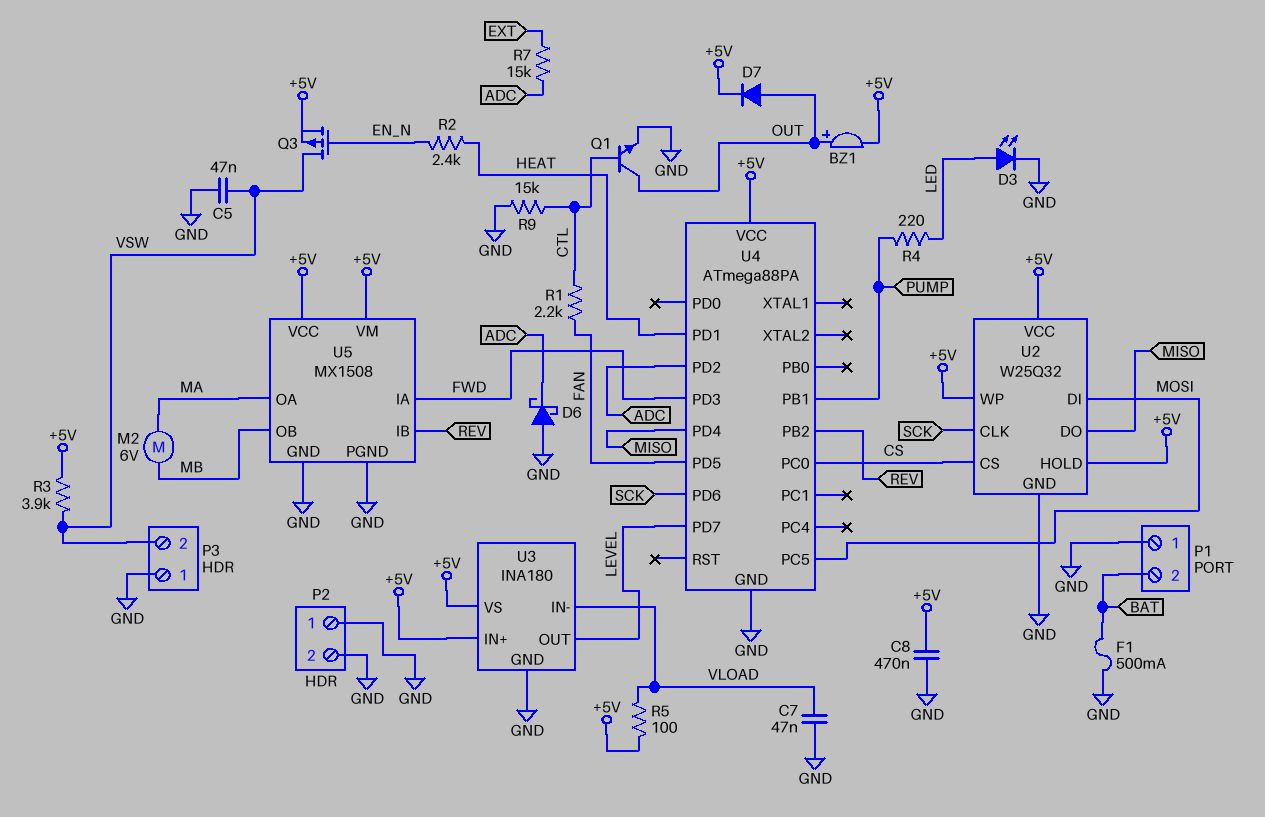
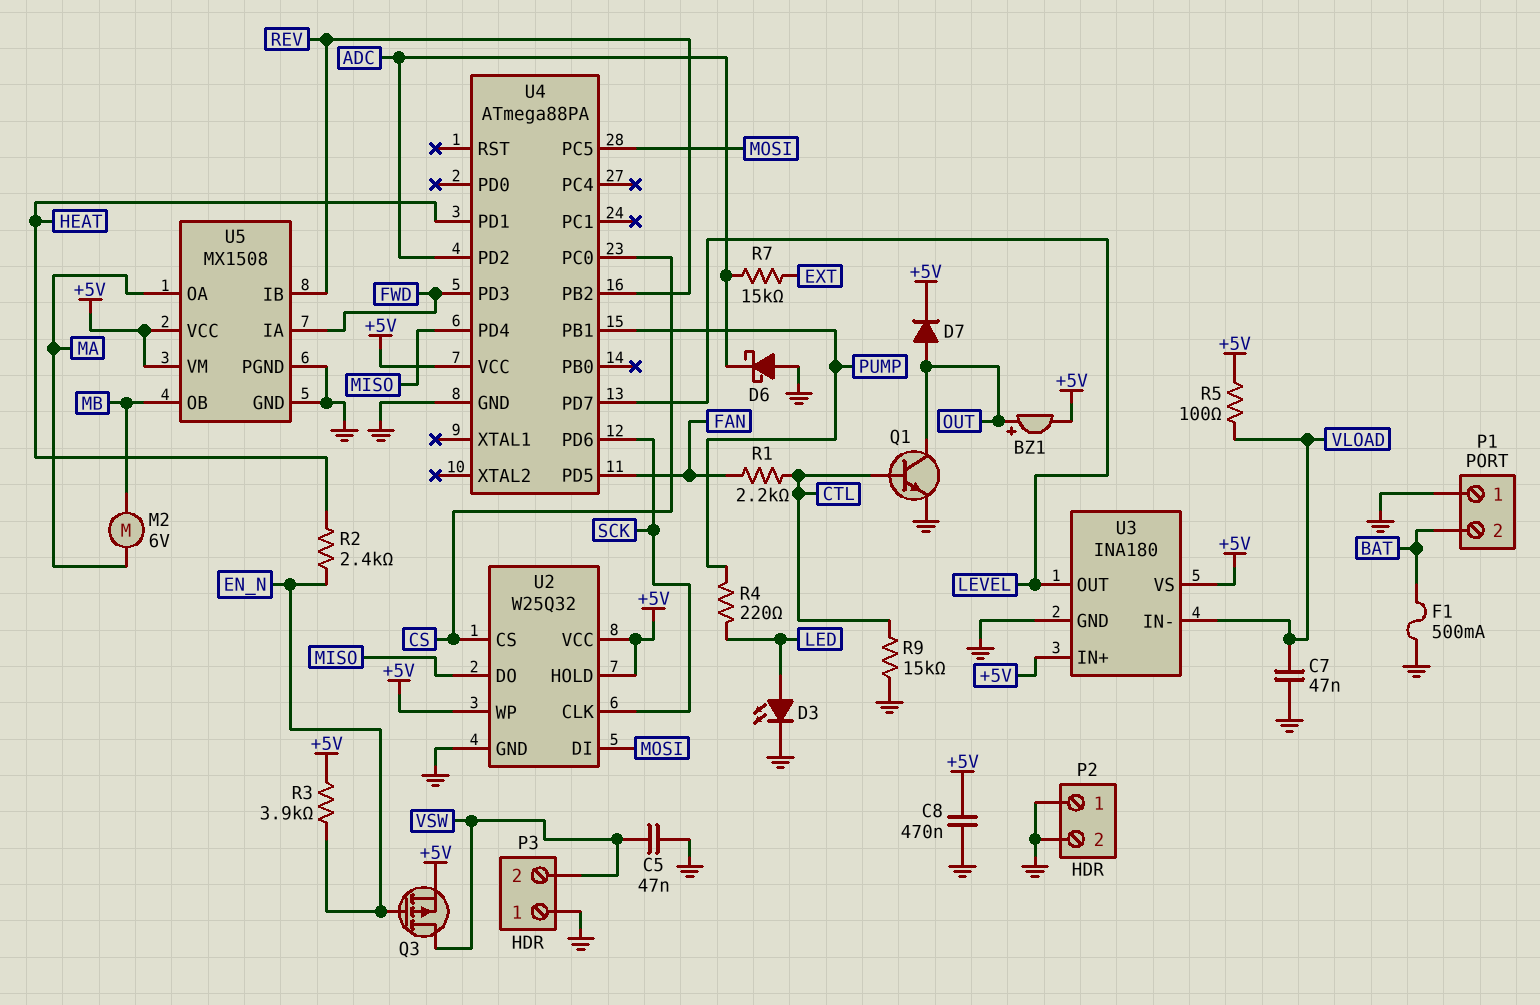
R3: 3.9k (+5V, VSW) -> 3.9k (+5V, EN_N)

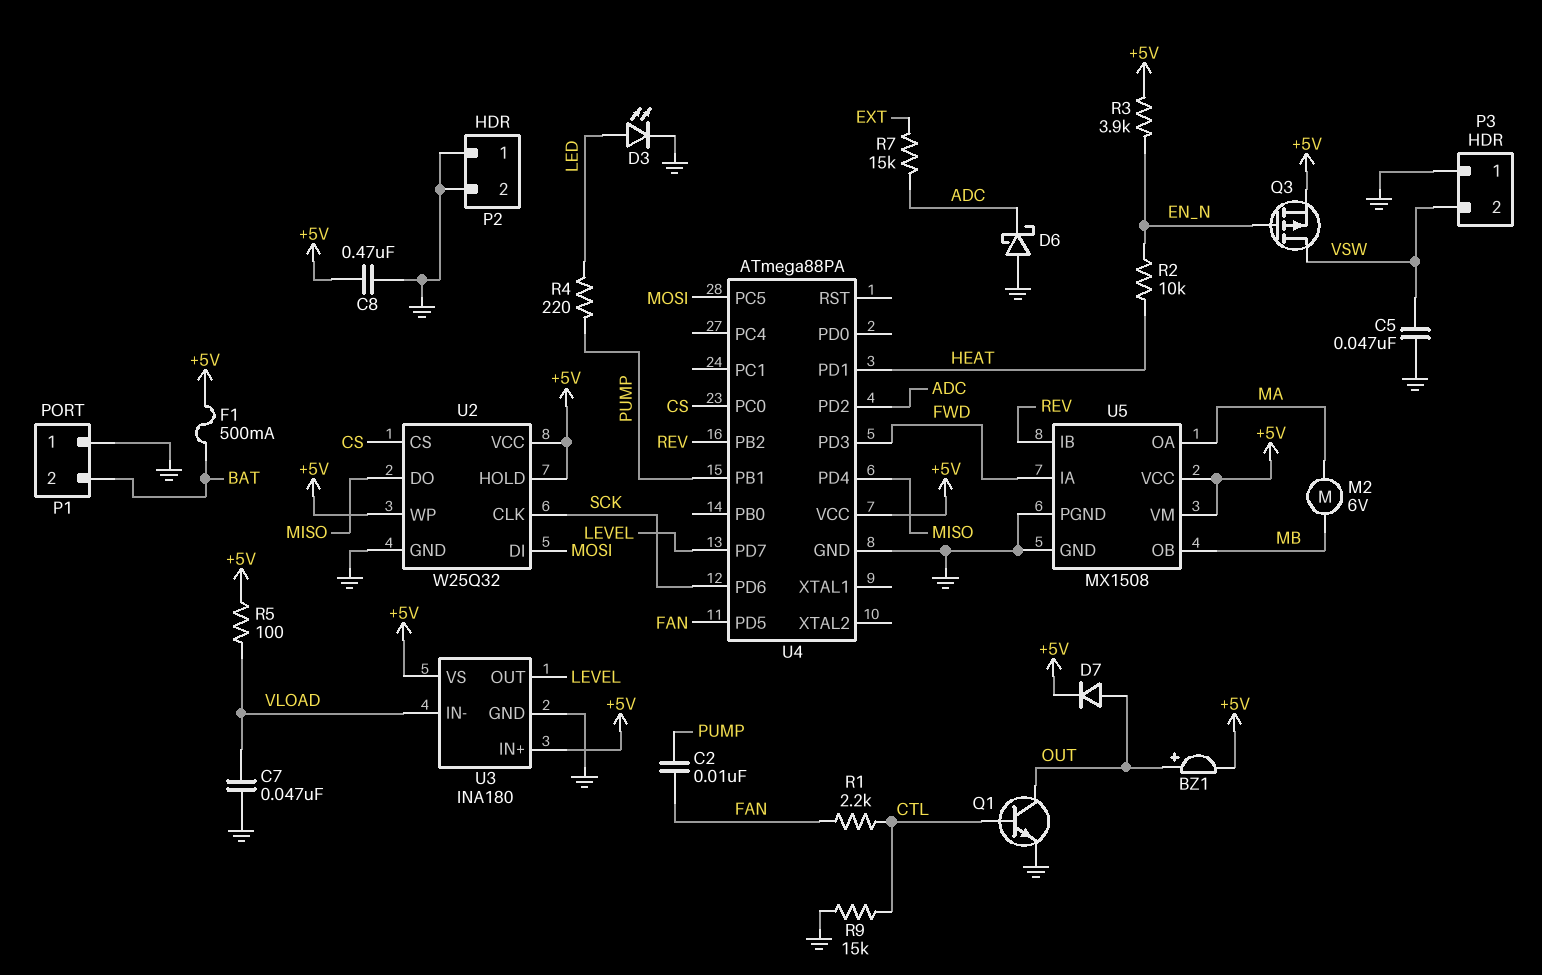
C2: none -> 10nF (FAN, PUMP)
F1: 500mA (BAT, GND) -> 500mA (+5V, BAT)
R2: 2.4k (EN_N, HEAT) -> 10k (EN_N, HEAT)

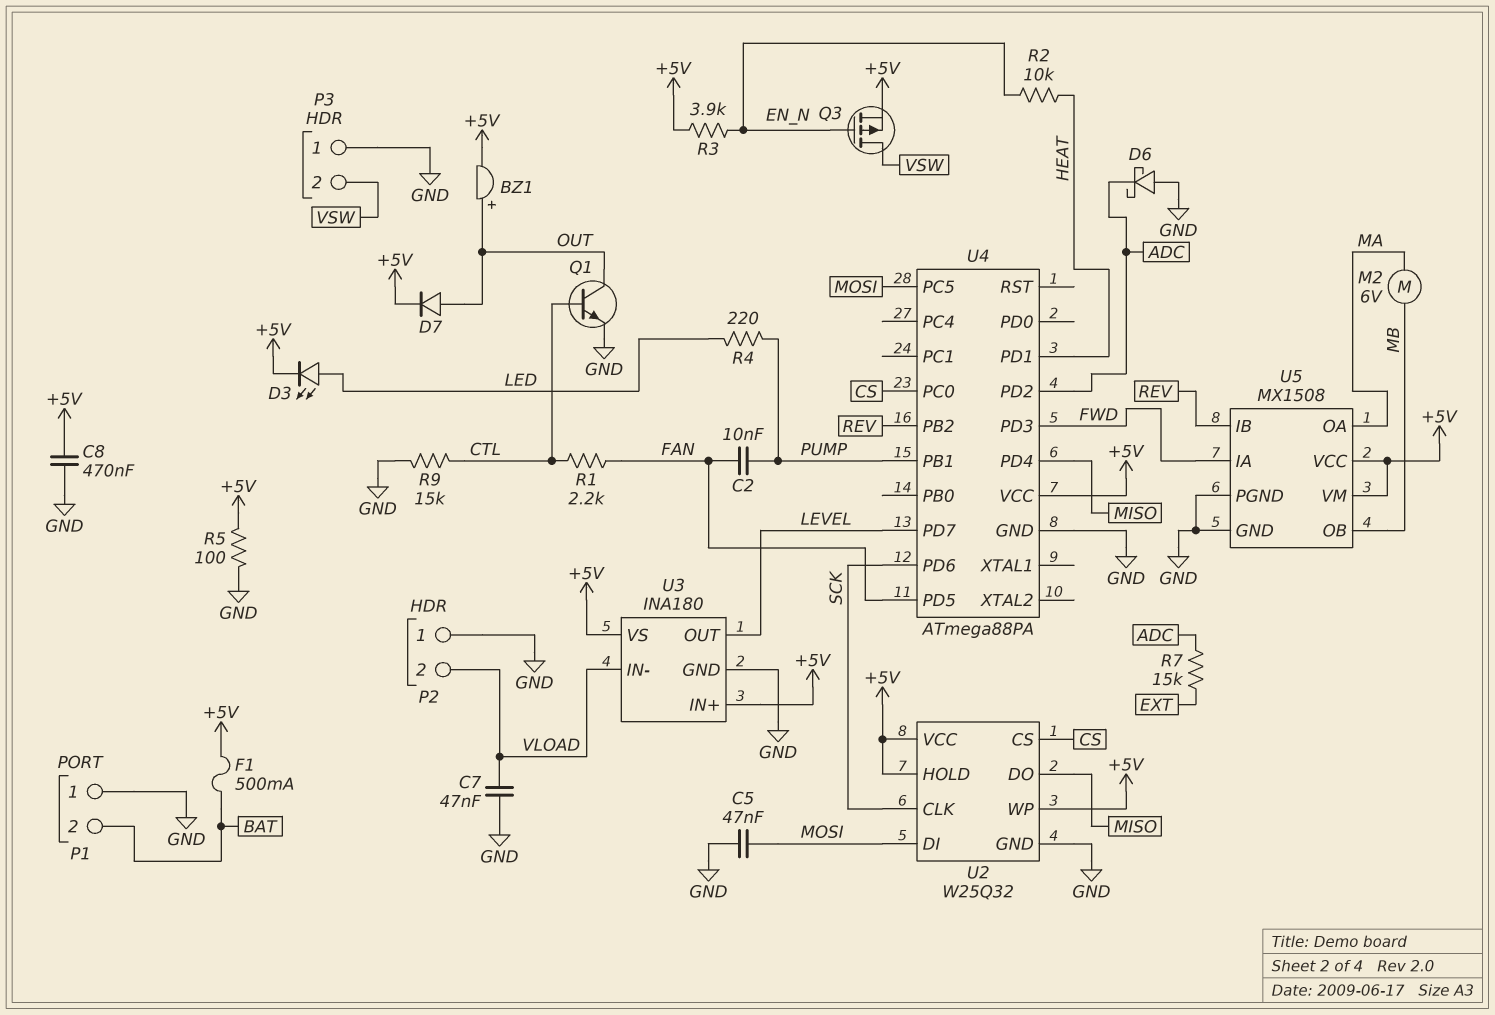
C5: 47nF (GND, VSW) -> 47nF (GND, MOSI)
D3: LED (A LED, K GND) -> LED (A LED, K +5V)
P2 pin 2: GND -> VLOAD
R5: 100 (+5V, VLOAD) -> 100 (+5V, GND)

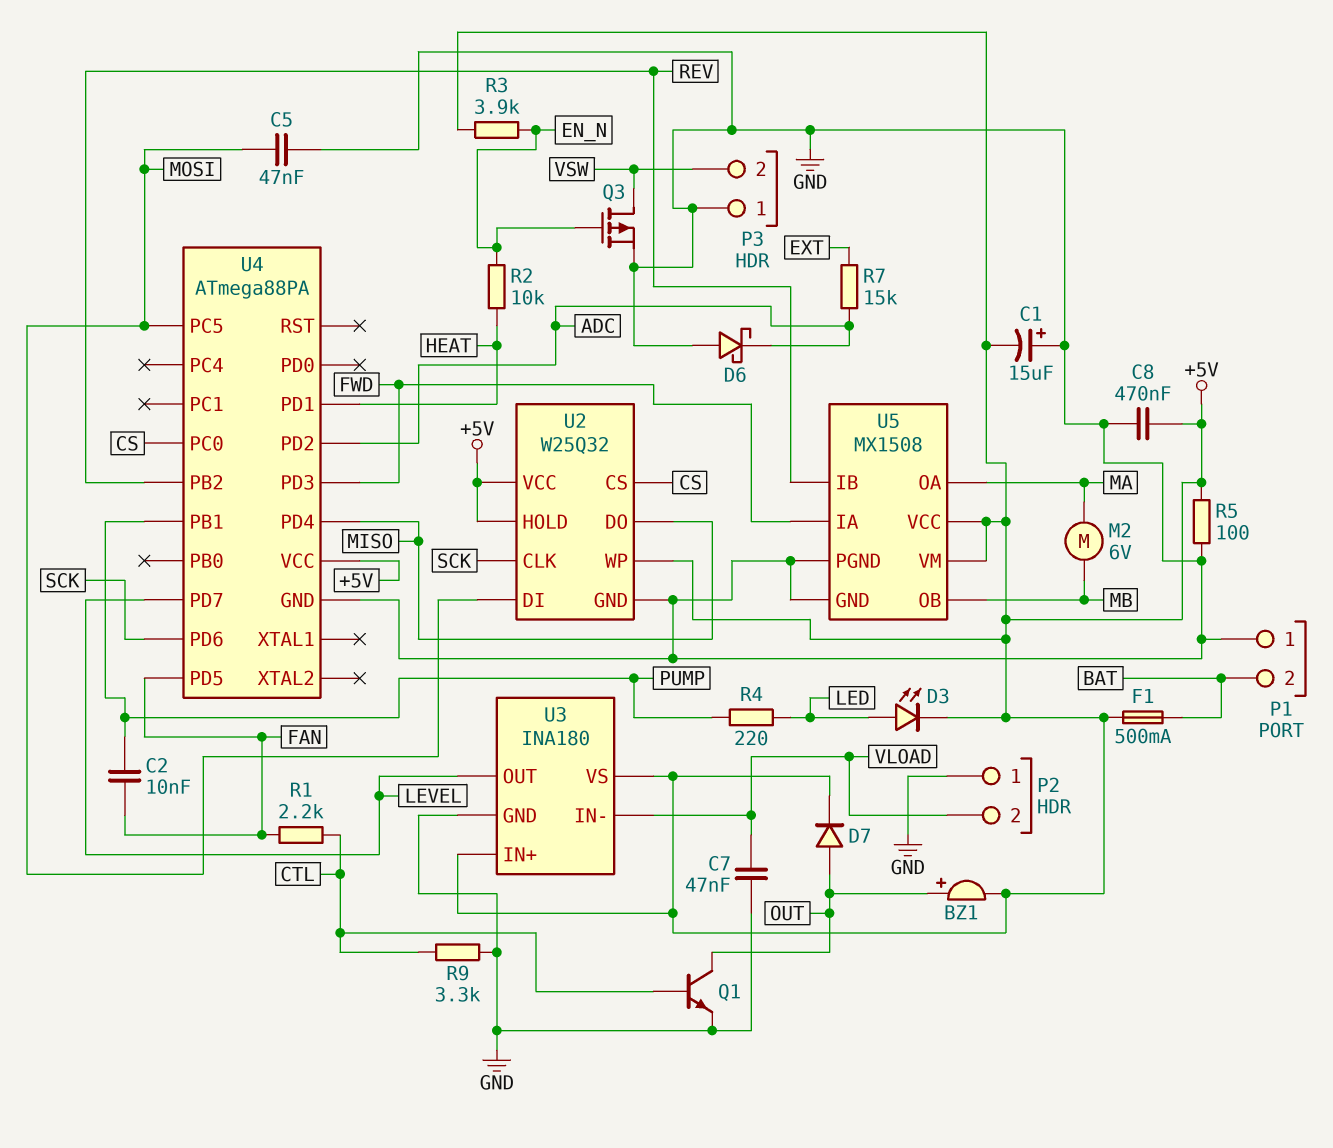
C1: none -> 15uF (plus GND, minus +5V)
Q3: PMOS (G EN_N, D VSW, S +5V) -> PMOS (G EN_N, D VSW, S GND)
R9: 15k (CTL, GND) -> 3.3k (CTL, GND)

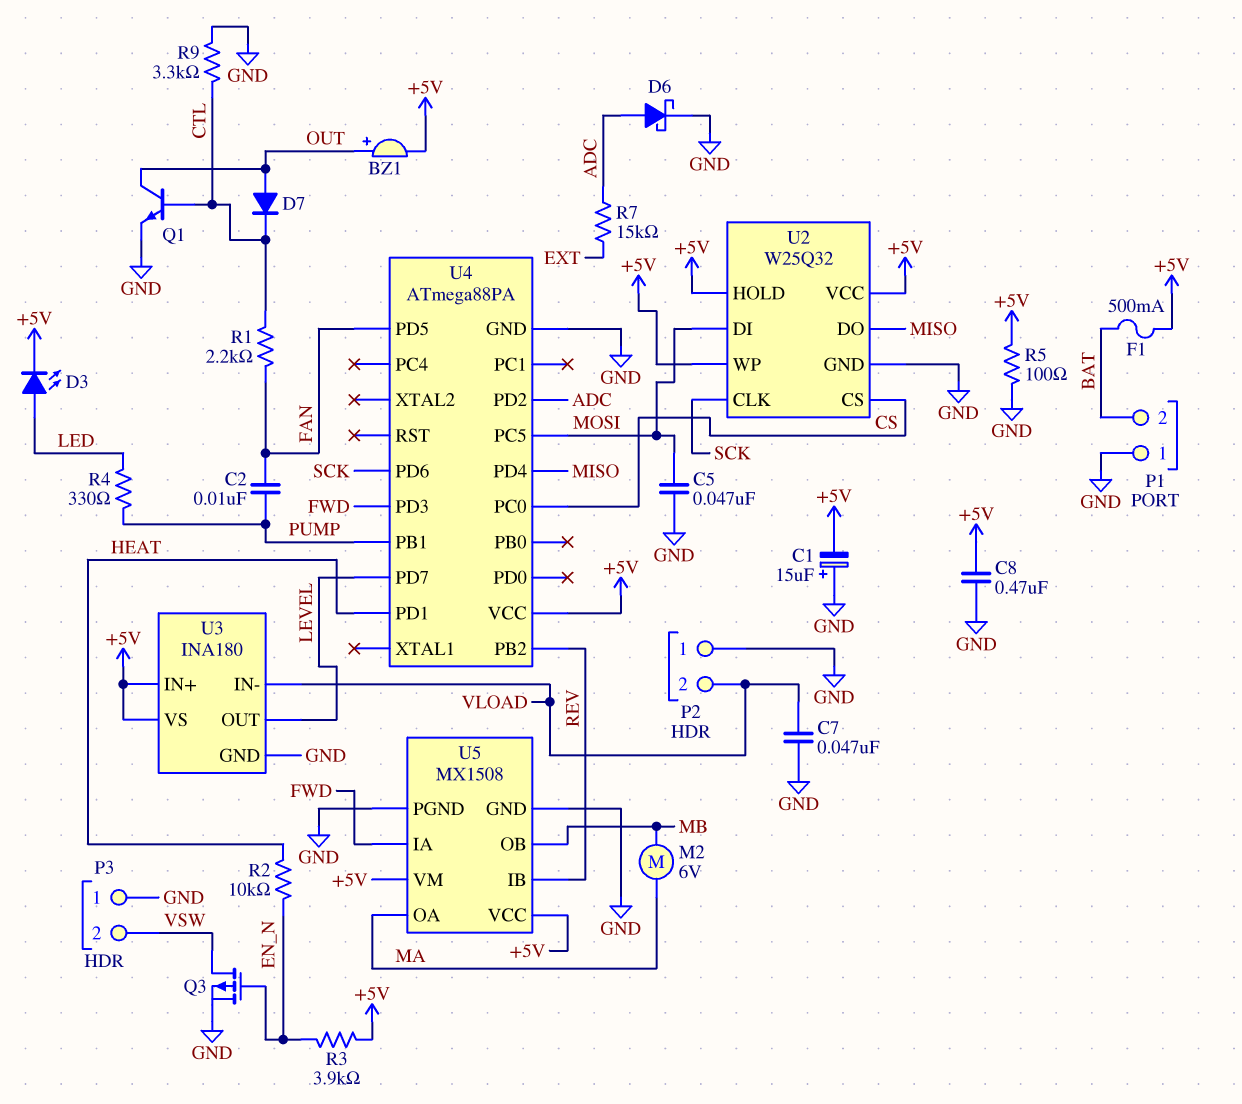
D6: schottky (A GND, K ADC) -> schottky (A ADC, K GND)
D7: diode (A OUT, K +5V) -> diode (A OUT, K CTL)
R4: 220 (LED, PUMP) -> 330 (LED, PUMP)

